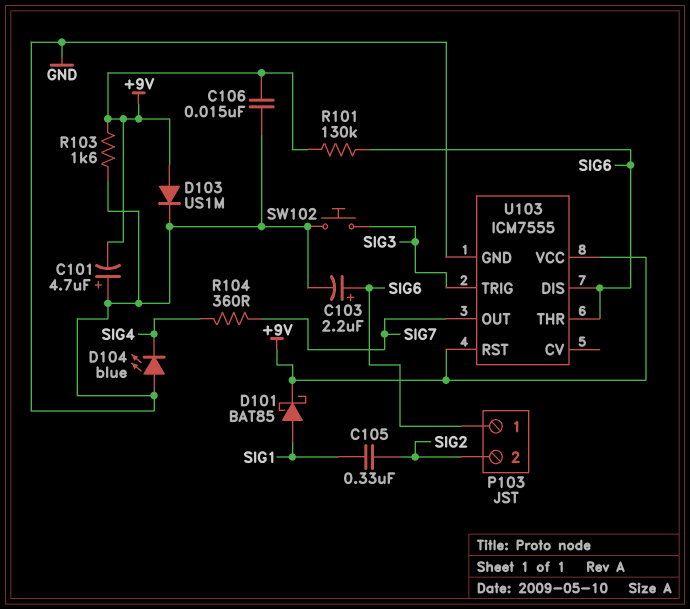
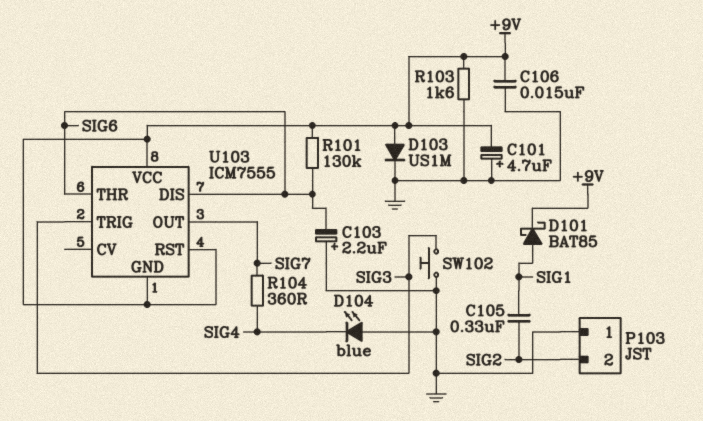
C103: 2.2uF (plus SIG6, minus GND) -> 2.2uF (plus GND, minus SIG6)
P103 pin 1: SIG6 -> GND
U103 pin GND: GND -> +9V

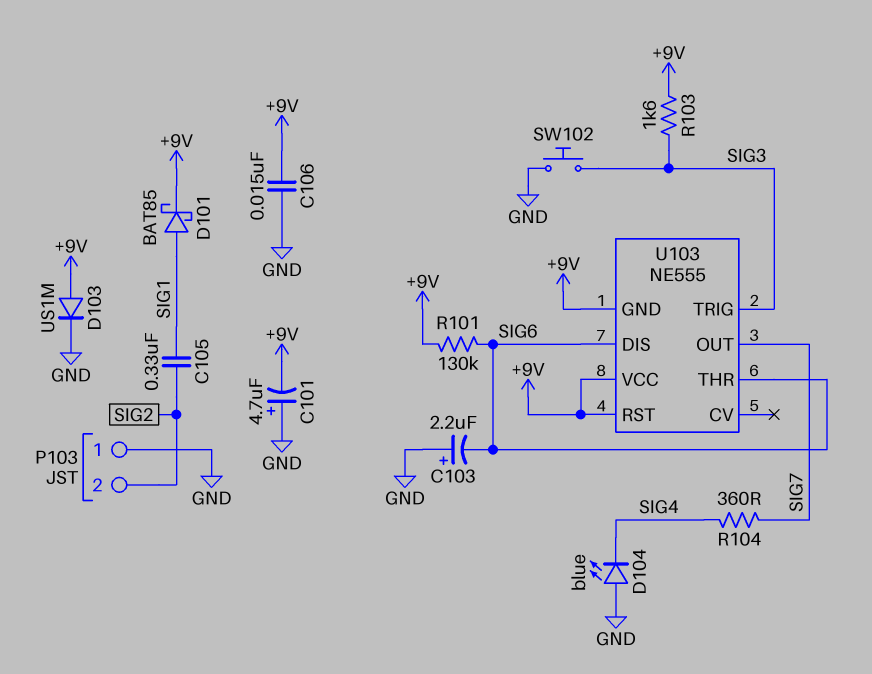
R103: 1.6k (+9V, GND) -> 1.6k (+9V, SIG3)
U103: ICM7555 -> NE555

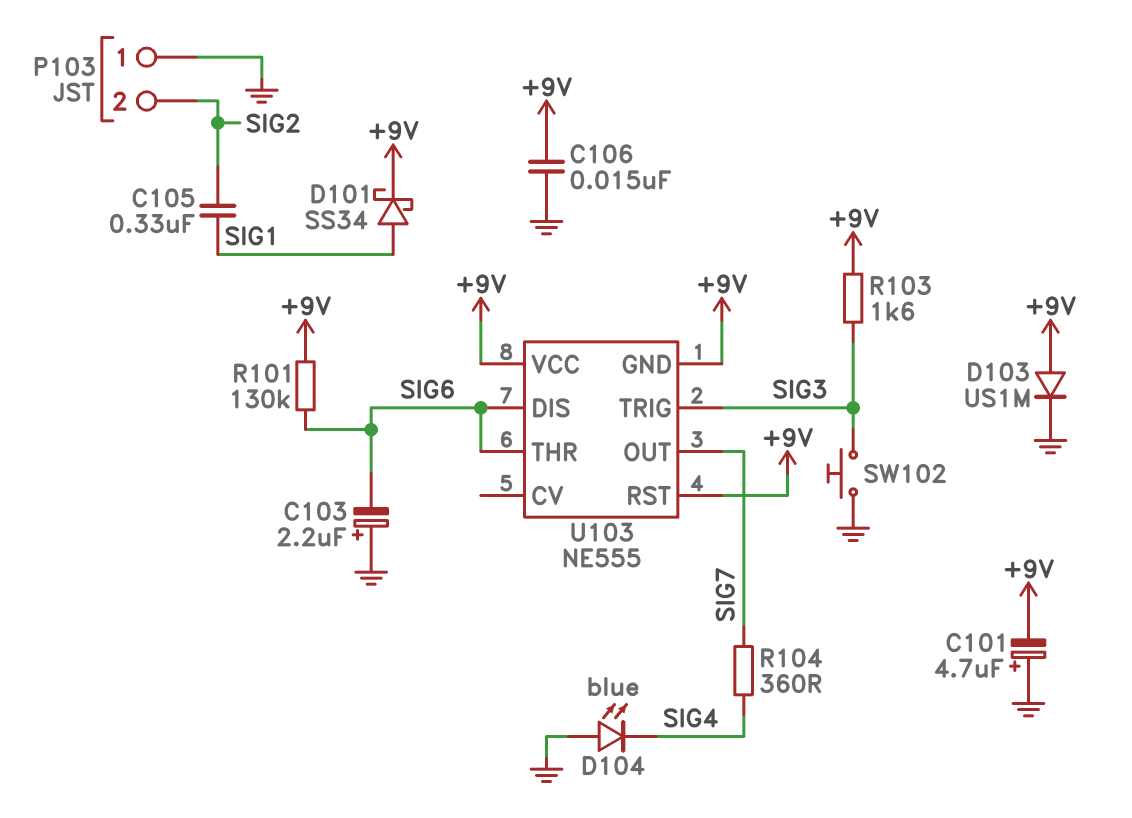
D101: schottky BAT85 (A SIG1, K +9V) -> schottky SS34 (A SIG1, K +9V)

